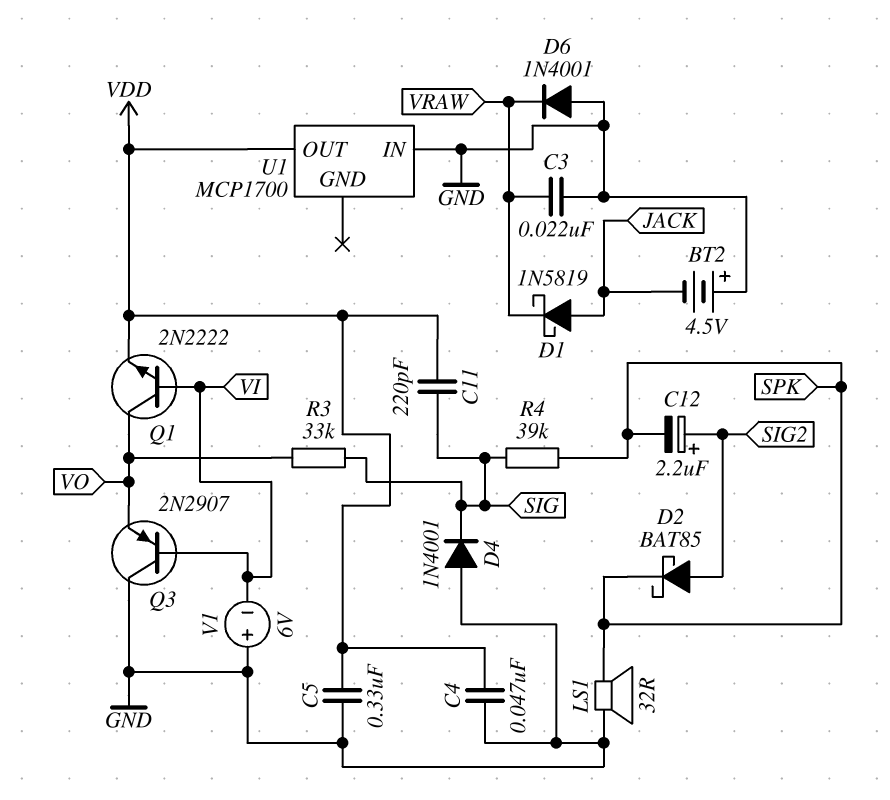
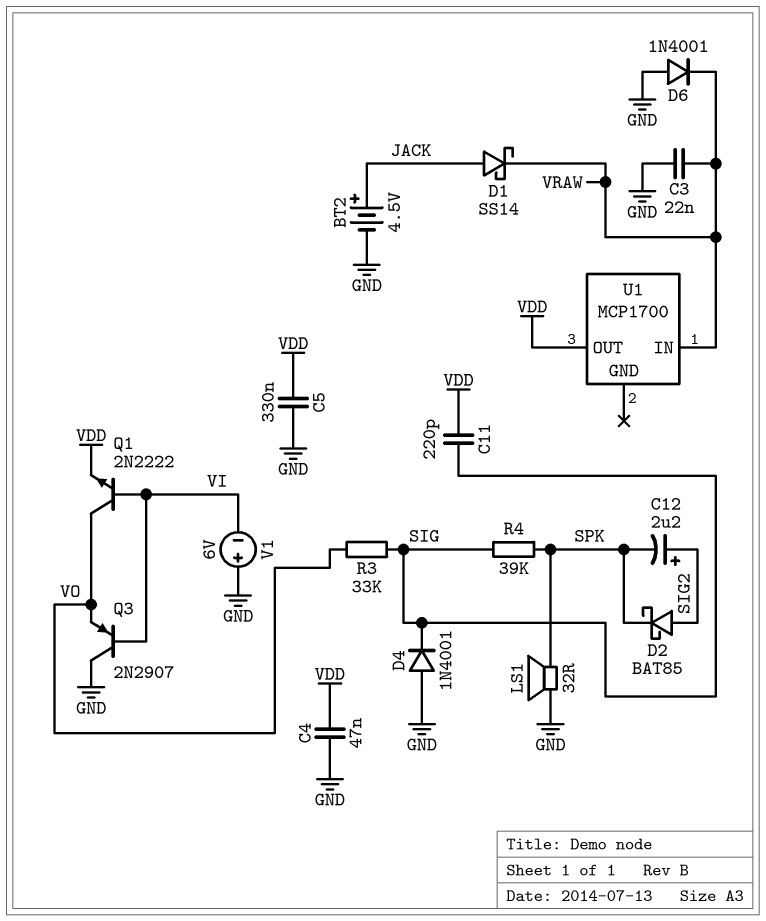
BT2: 4.5V (plus GND, minus JACK) -> 4.5V (plus JACK, minus GND)
D1: schottky 1N5819 (A JACK, K VRAW) -> schottky SS14 (A JACK, K VRAW)
U1 pin IN: GND -> VRAW

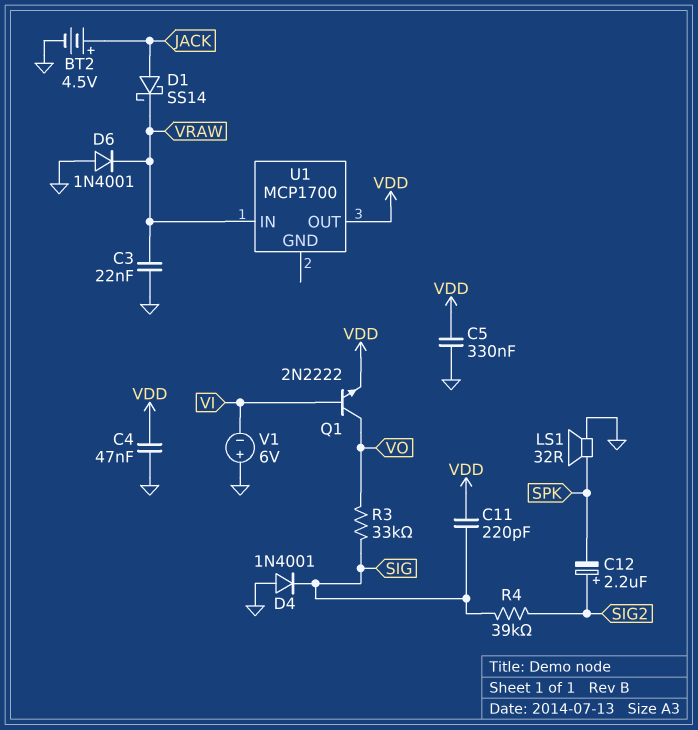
D2: schottky BAT85 (A SIG2, K SPK) -> none
Q3: PNP 2N2907 (B VI, C GND, E VO) -> none
R4: 39k (SIG, SPK) -> 39k (SIG, SIG2)

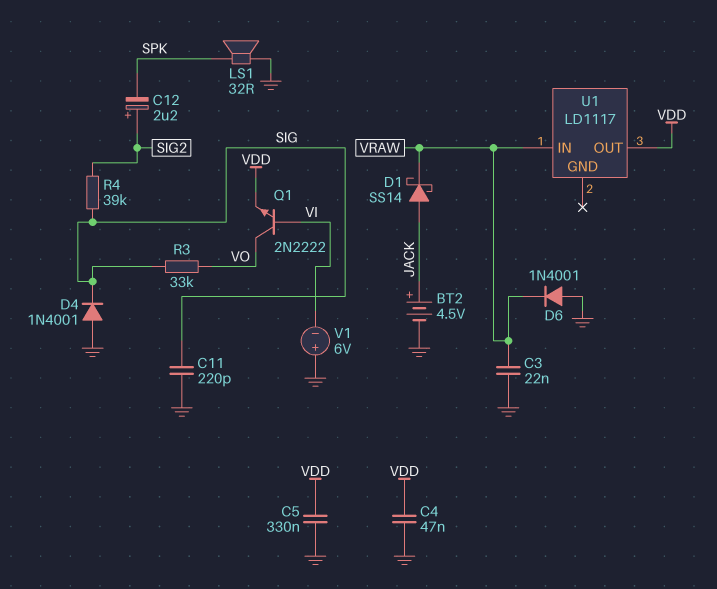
C11: 220pF (SIG, VDD) -> 220pF (GND, SIG)
U1: MCP1700 -> LD1117

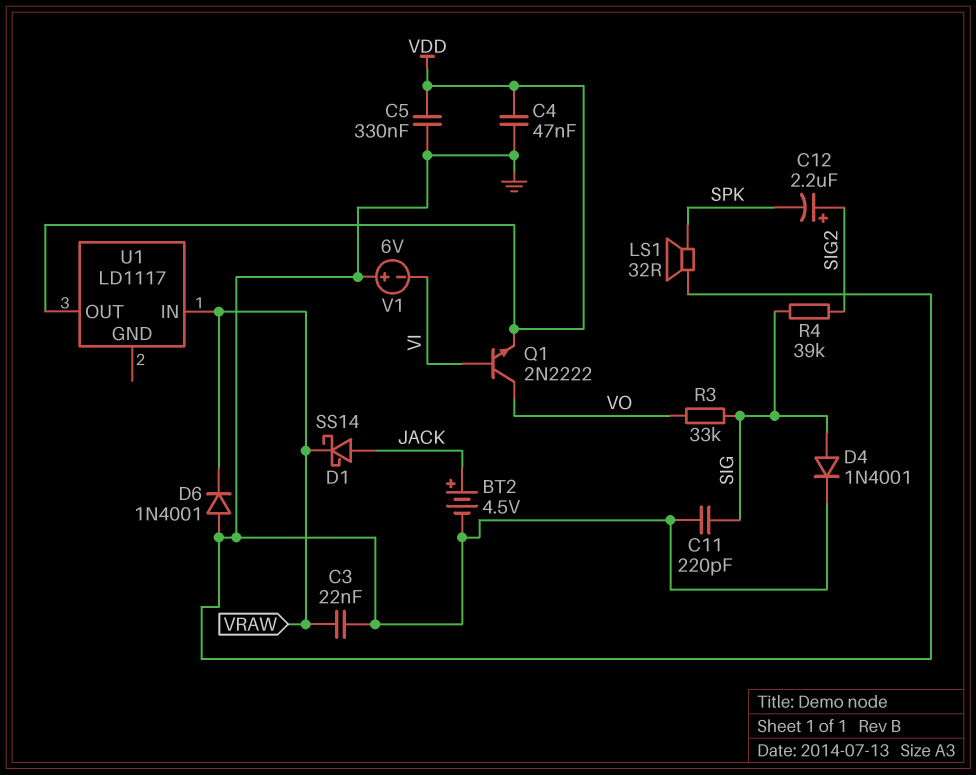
D4: diode 1N4001 (A GND, K SIG) -> diode 1N4001 (A SIG, K GND)

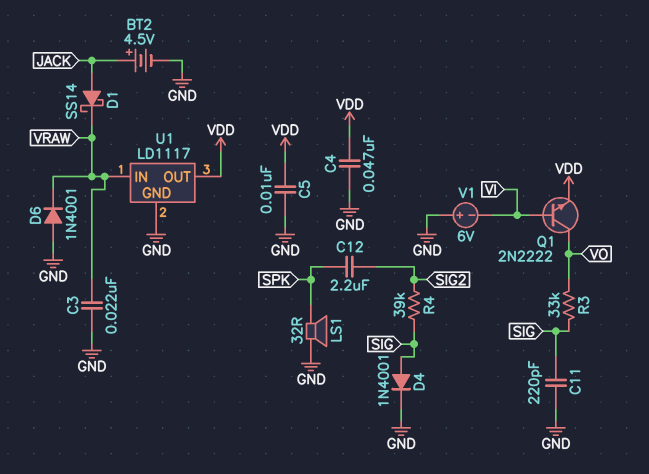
C5: 330nF (GND, VDD) -> 10nF (GND, VDD)
C12: 2.2uF (plus SIG2, minus SPK) -> 2.2uF (SIG2, SPK)
U1 pin GND: none -> GND

